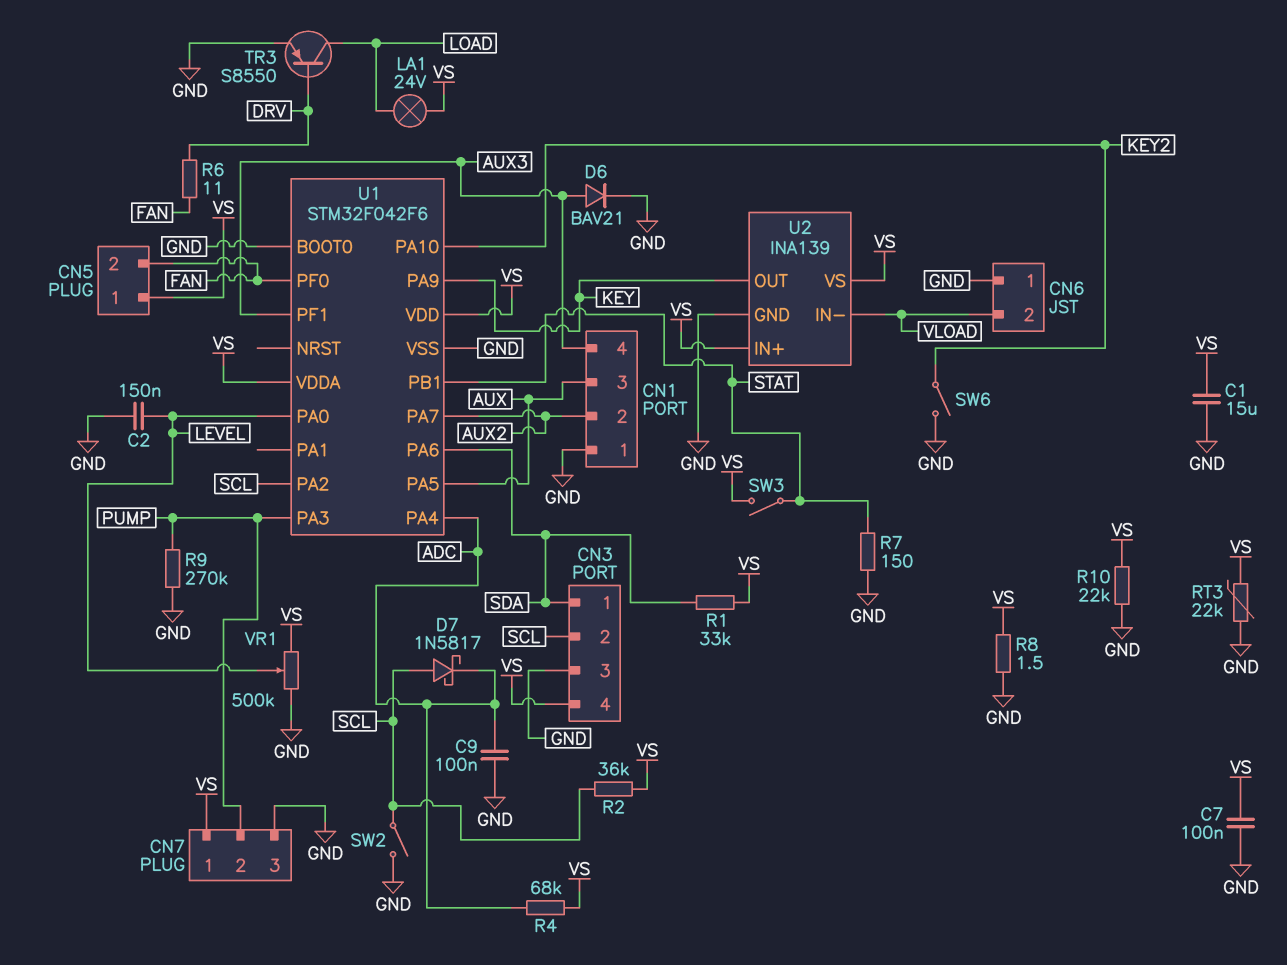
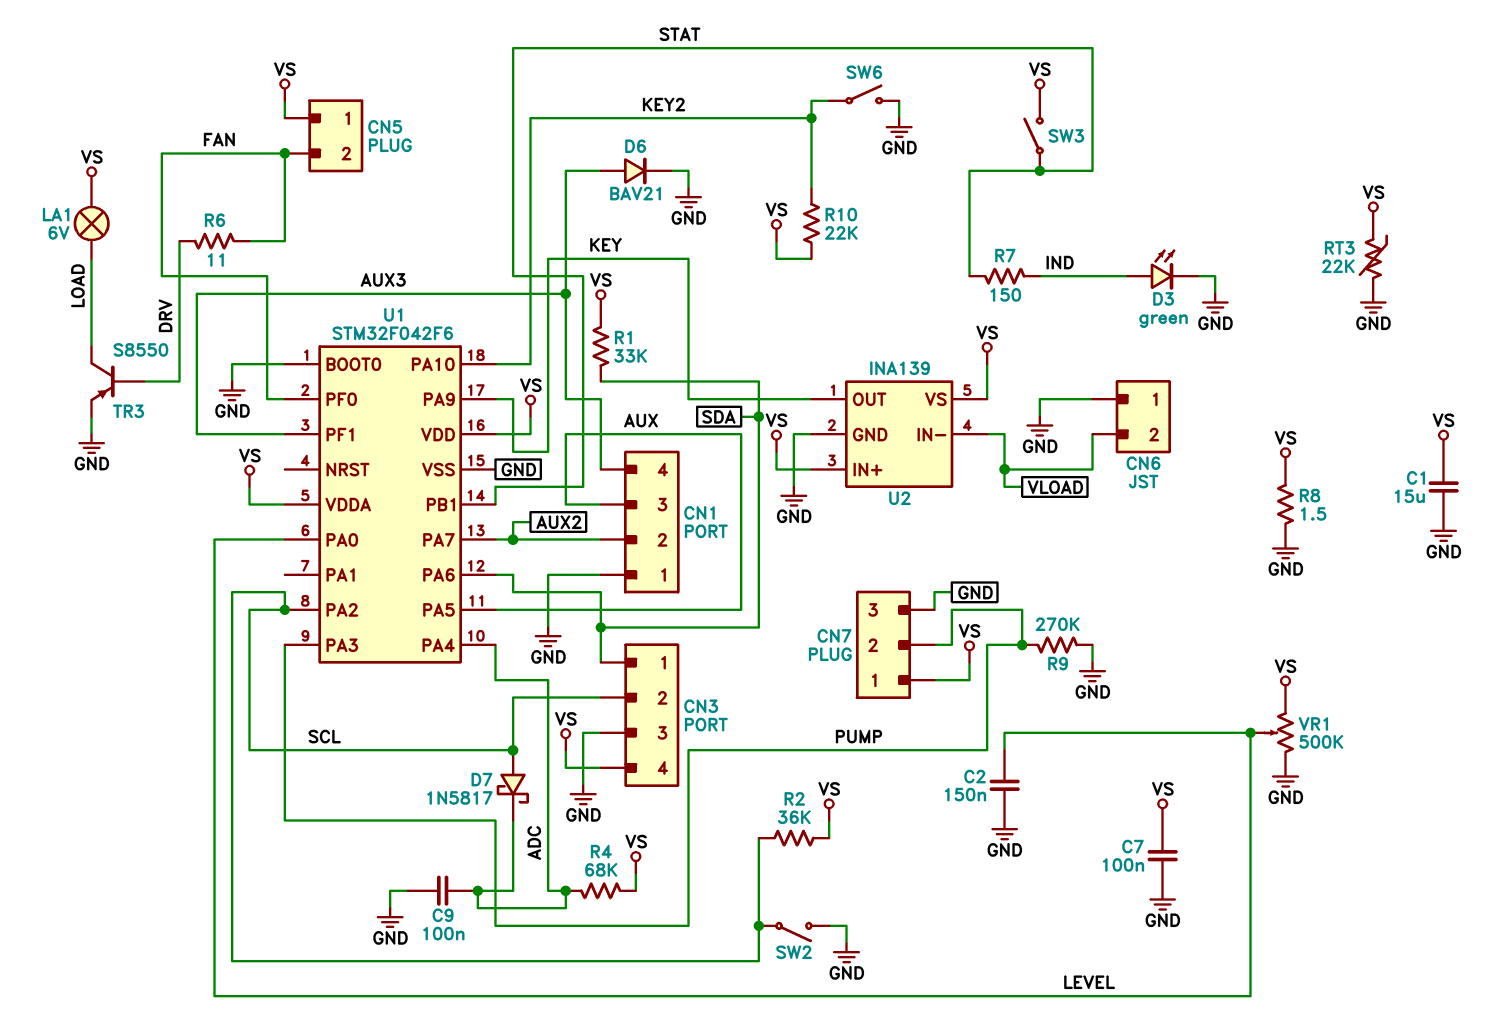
D3: none -> LED green (A IND, K GND)
LA1: lamp 24V (LOAD, VS) -> lamp 6V (LOAD, VS)
R7: 150 (GND, STAT) -> 150 (IND, STAT)
R10: 22k (GND, VS) -> 22k (KEY2, VS)

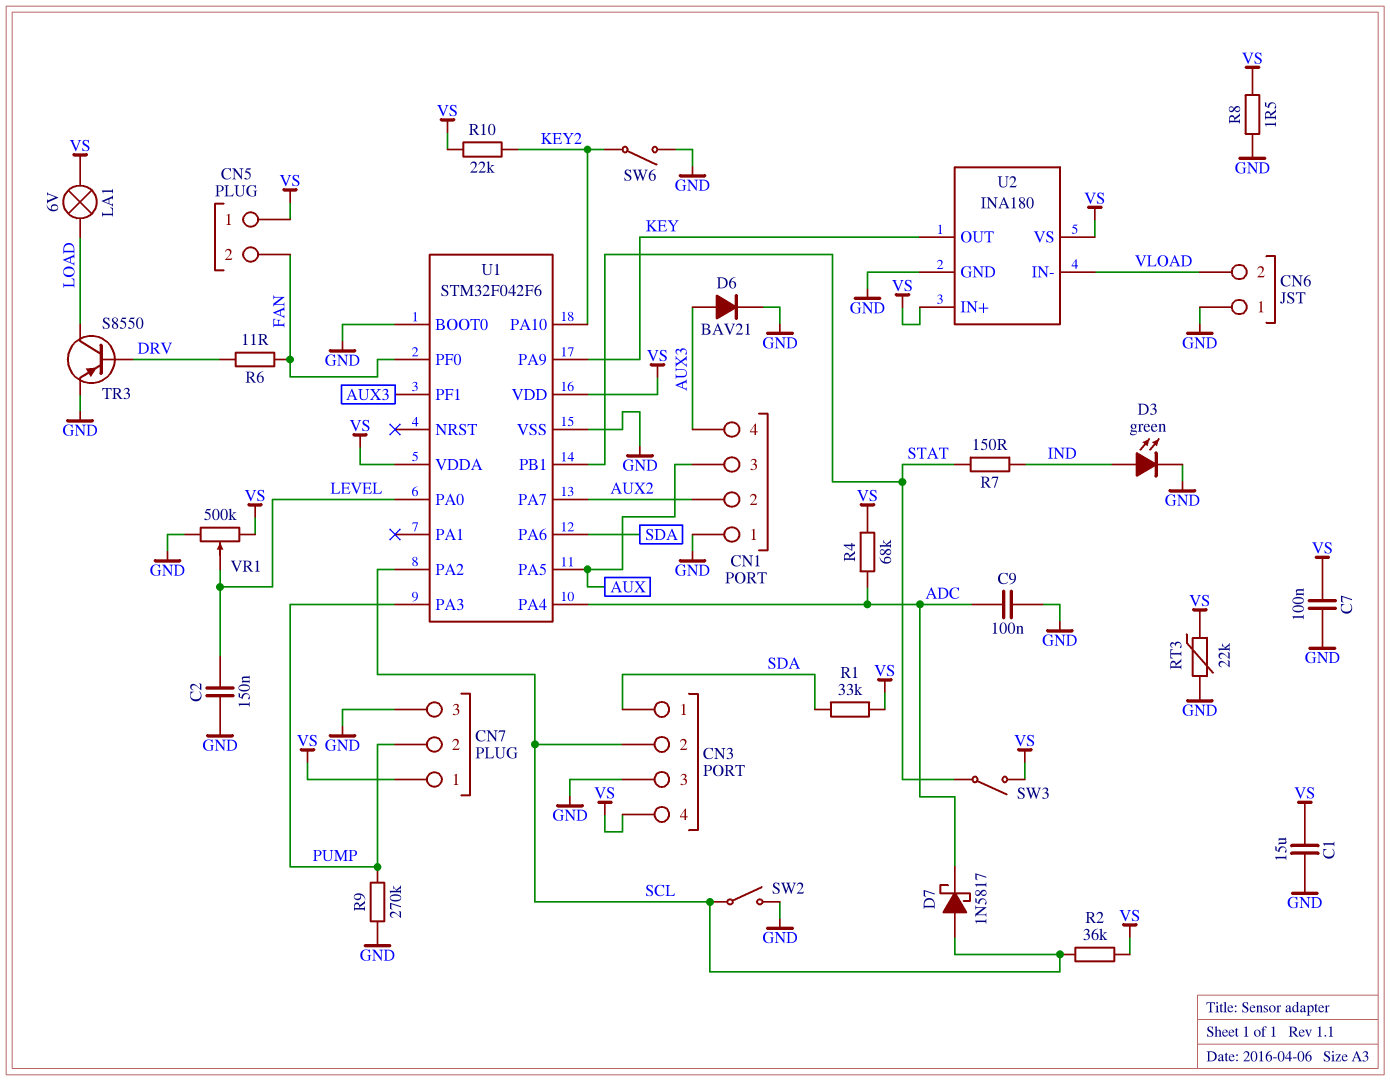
U2: INA139 -> INA180

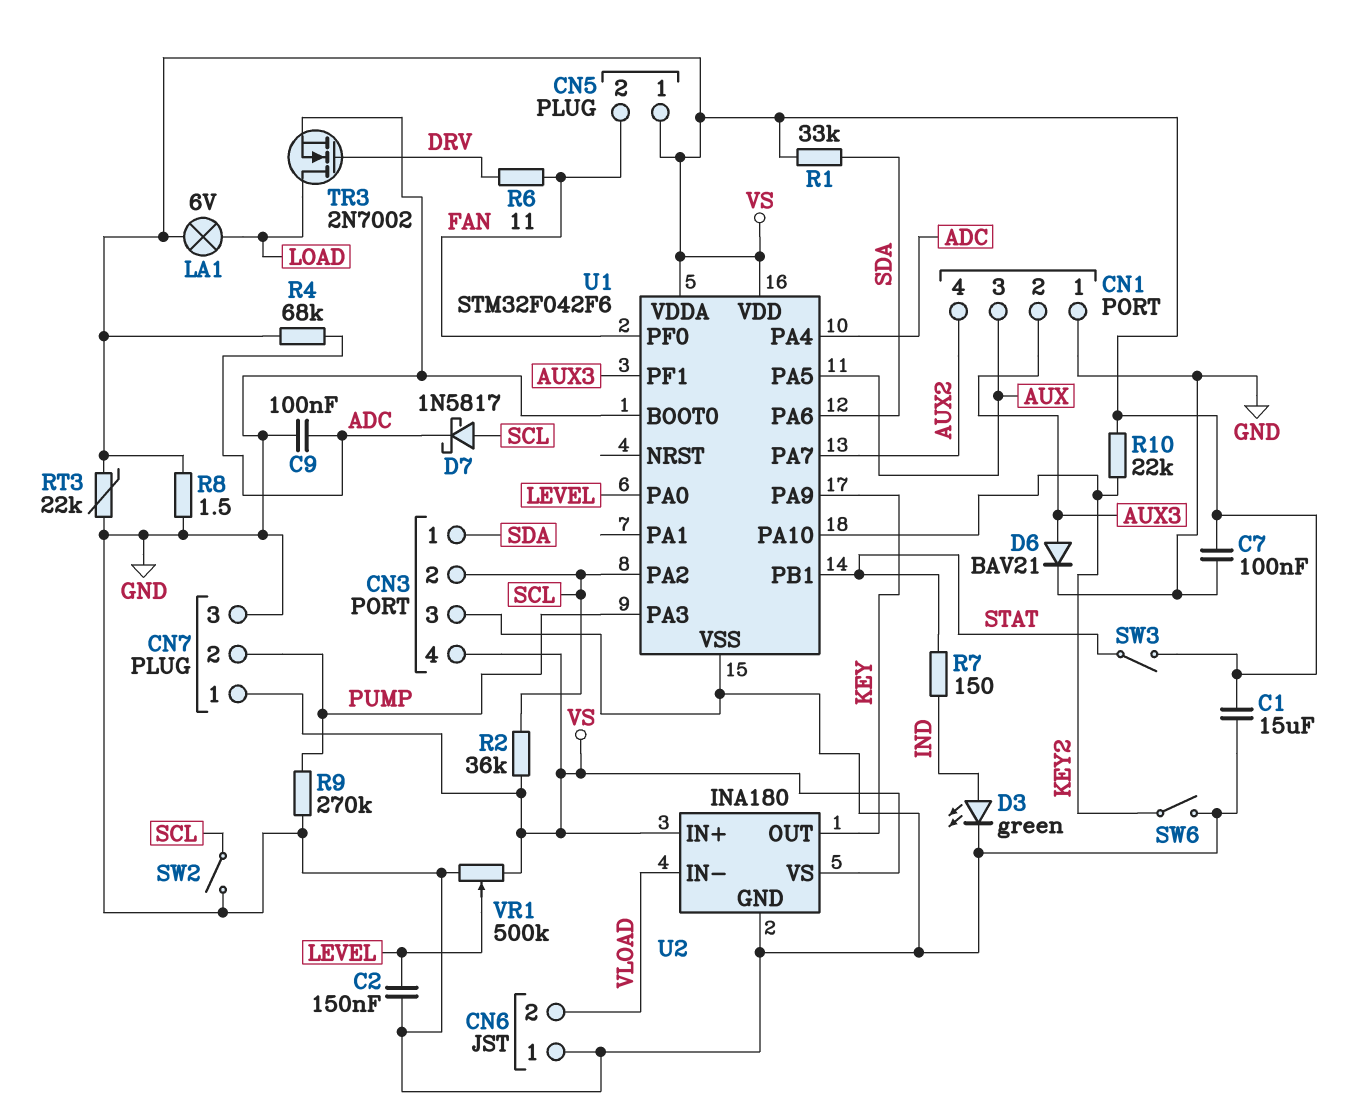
CN1 pin 2: AUX2 -> AUX3
CN1 pin 4: AUX3 -> AUX2
TR3: PNP S8550 (B DRV, C LOAD, E GND) -> NMOS 2N7002 (G DRV, D LOAD, S GND)

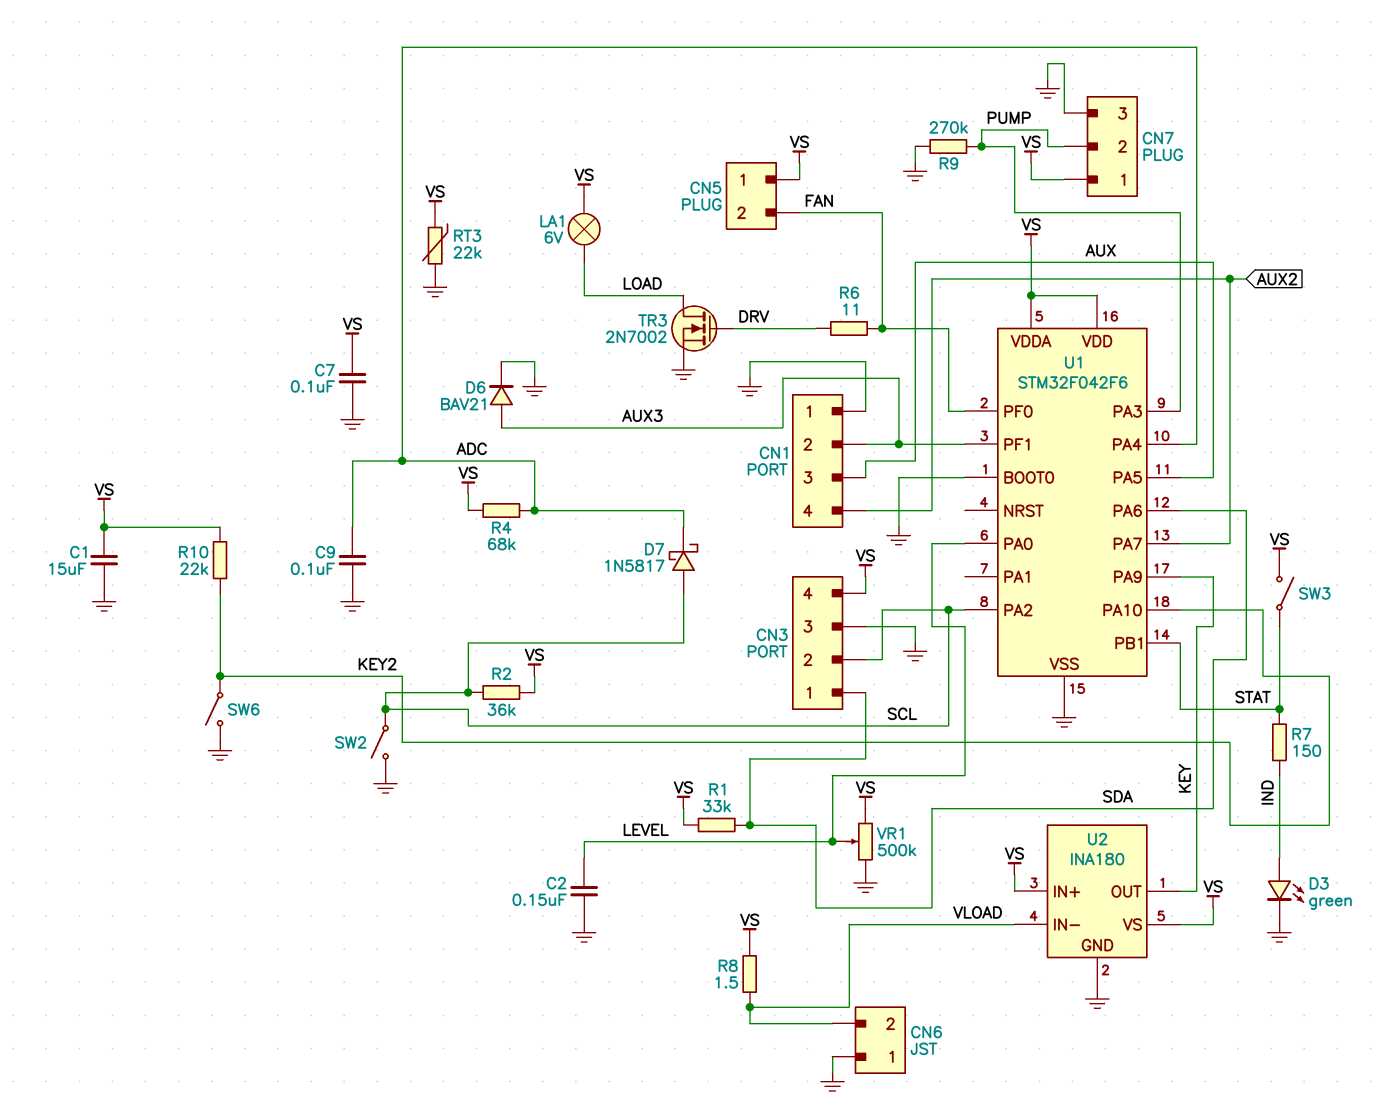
R8: 1.5 (GND, VS) -> 1.5 (VLOAD, VS)

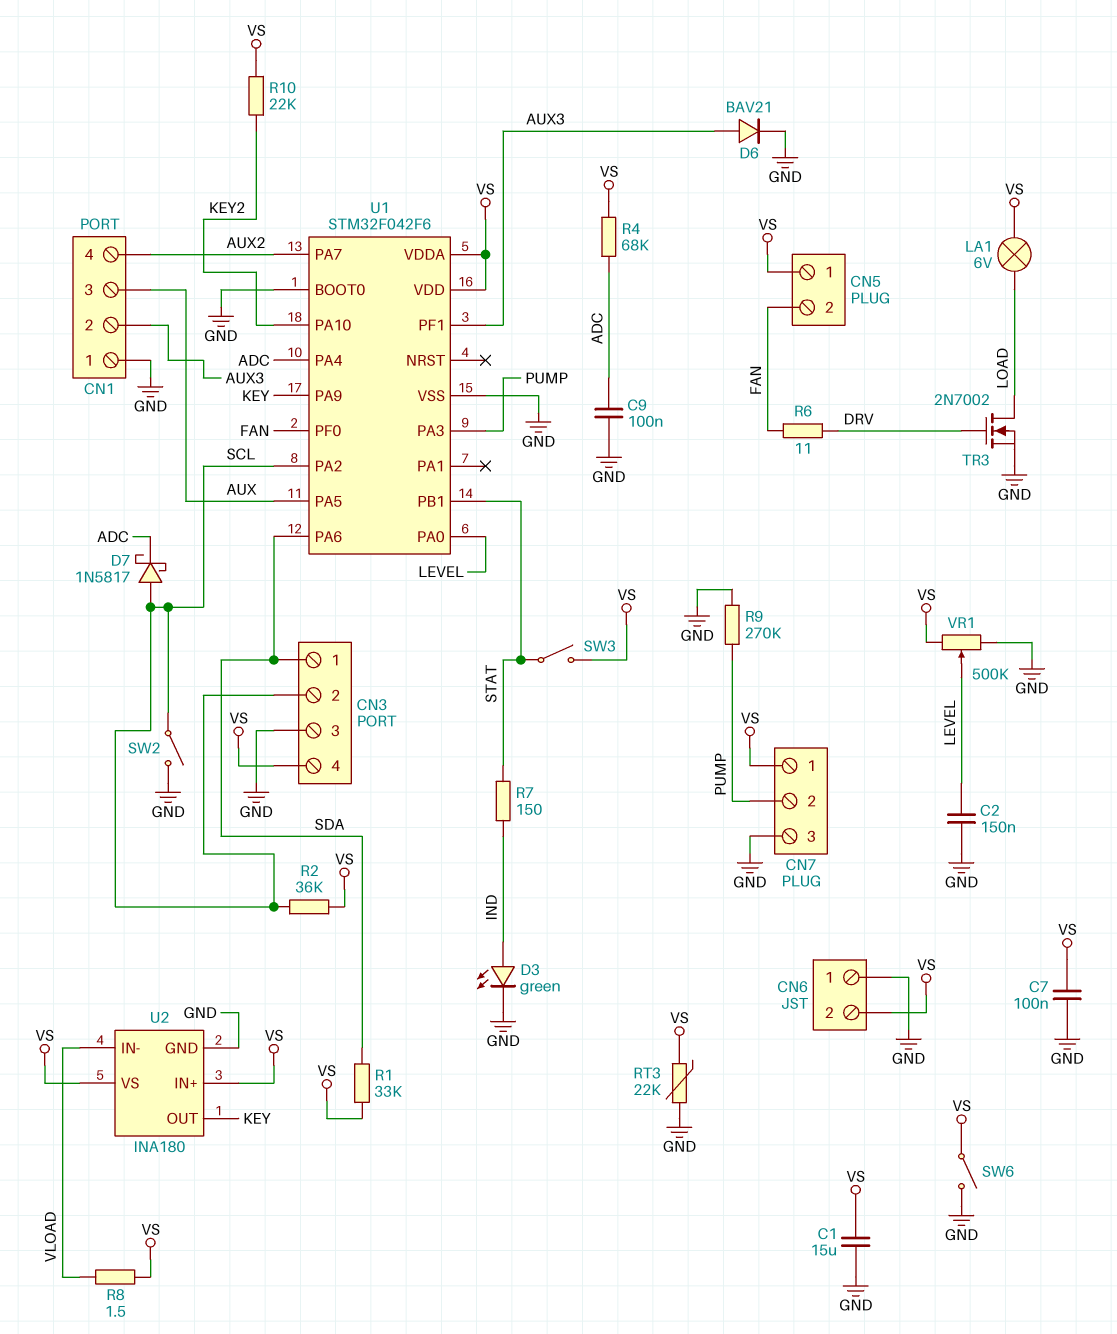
CN6 pin 2: VLOAD -> VS
SW6: switch (GND, KEY2) -> switch (GND, VS)

